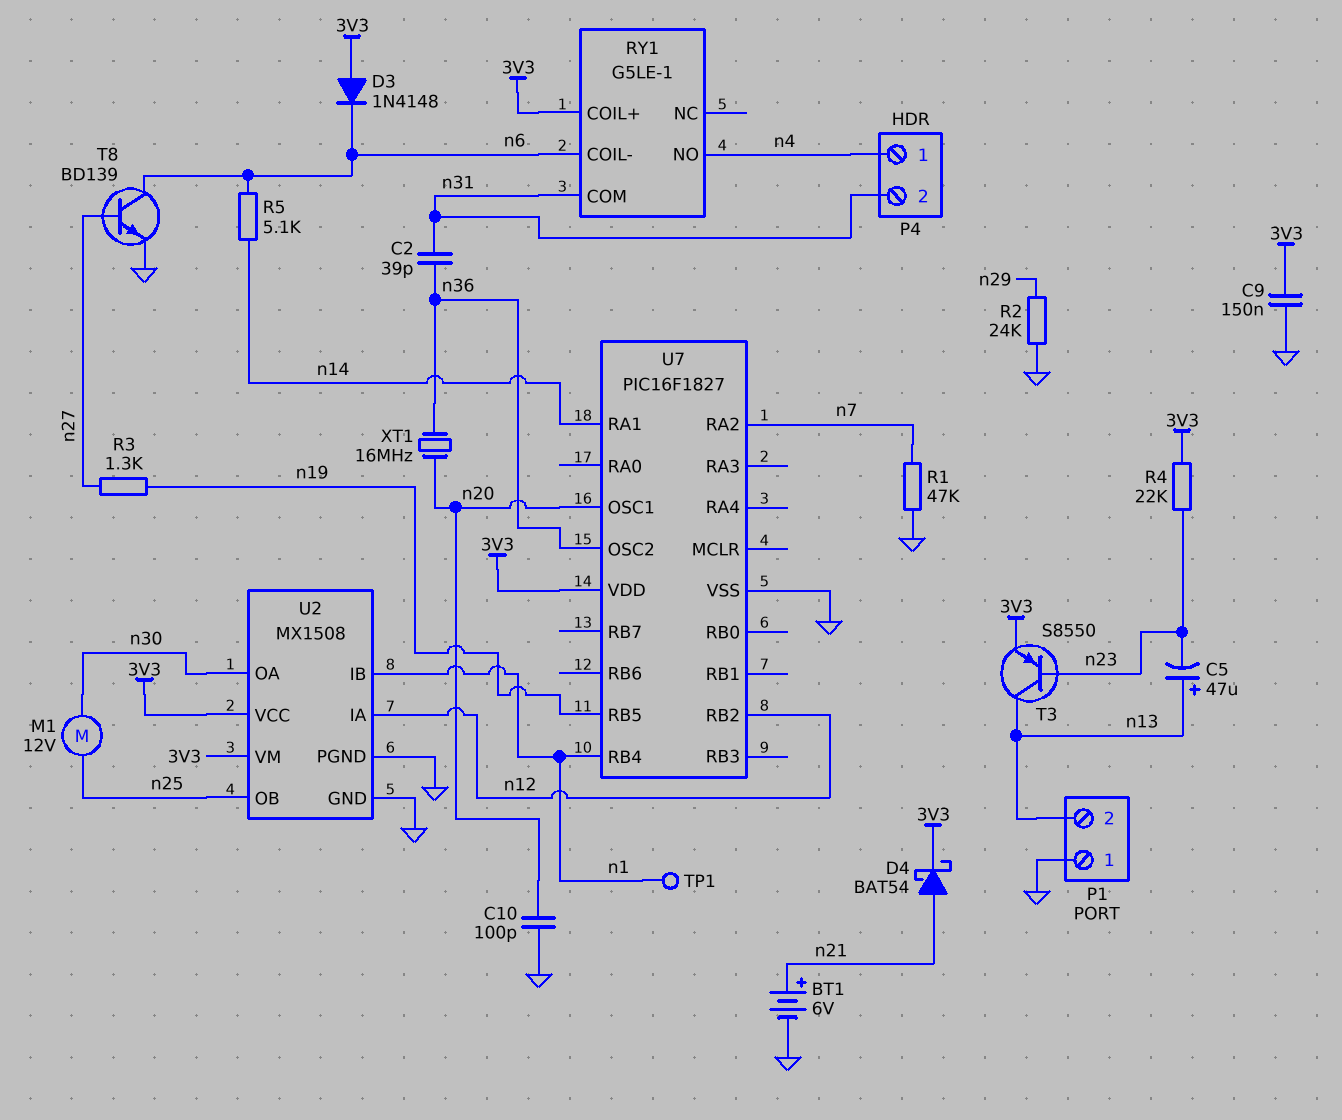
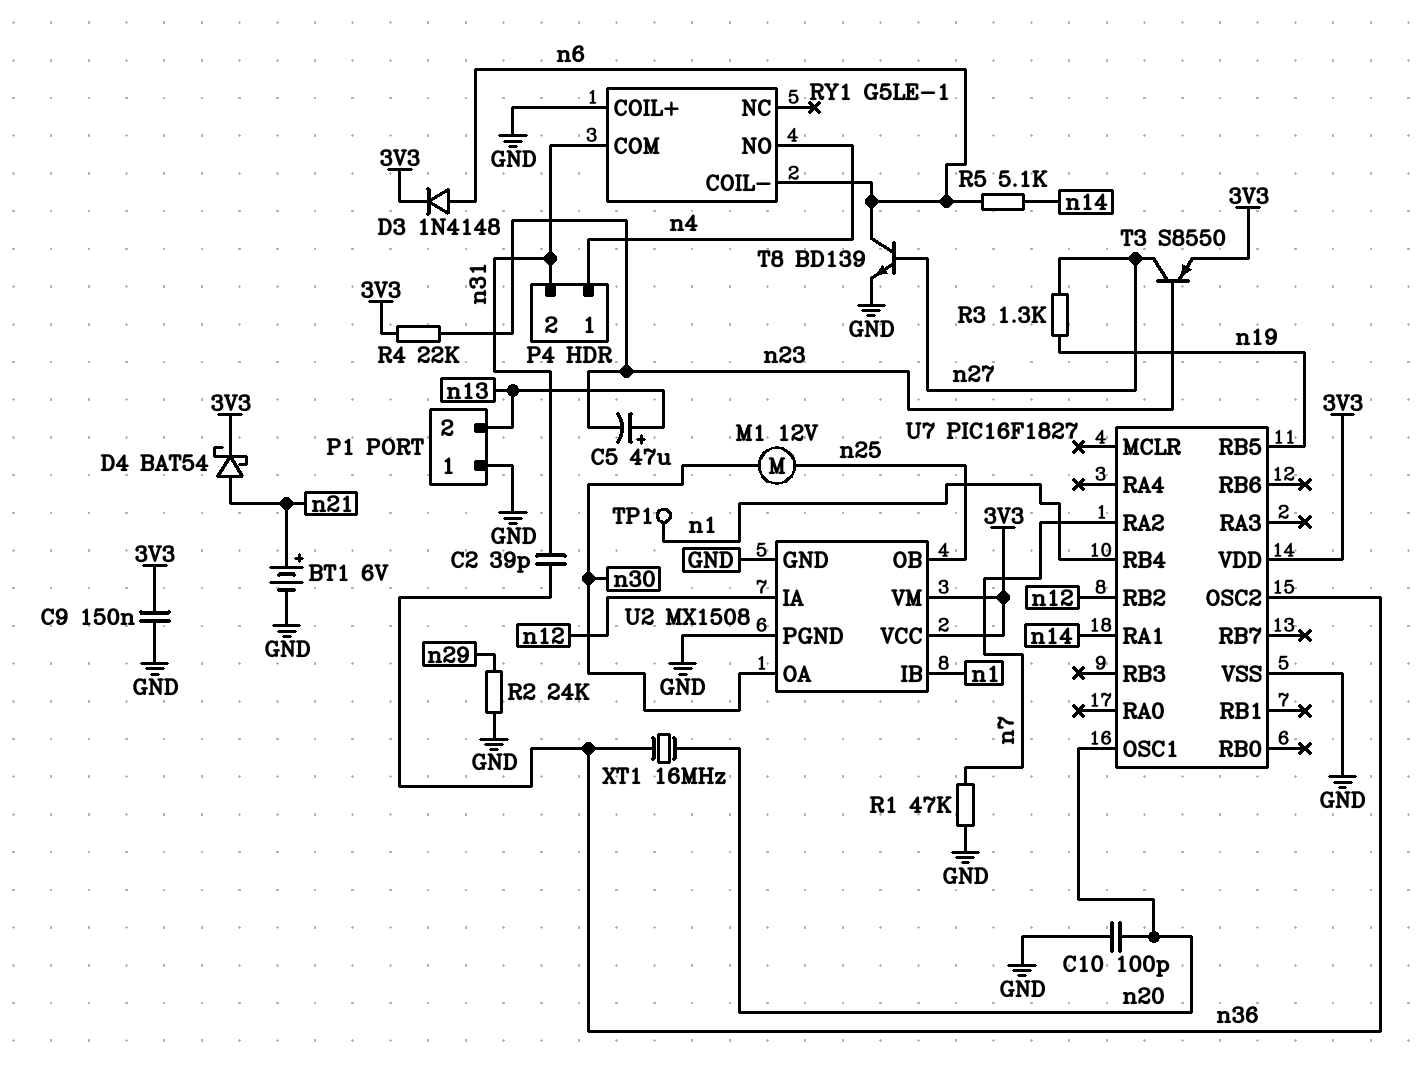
D3: diode 1N4148 (A 3V3, K n6) -> diode 1N4148 (A n6, K 3V3)
RY1 pin COIL+: 3V3 -> GND
T3: PNP S8550 (B n23, C n13, E 3V3) -> PNP S8550 (B n23, C n27, E 3V3)

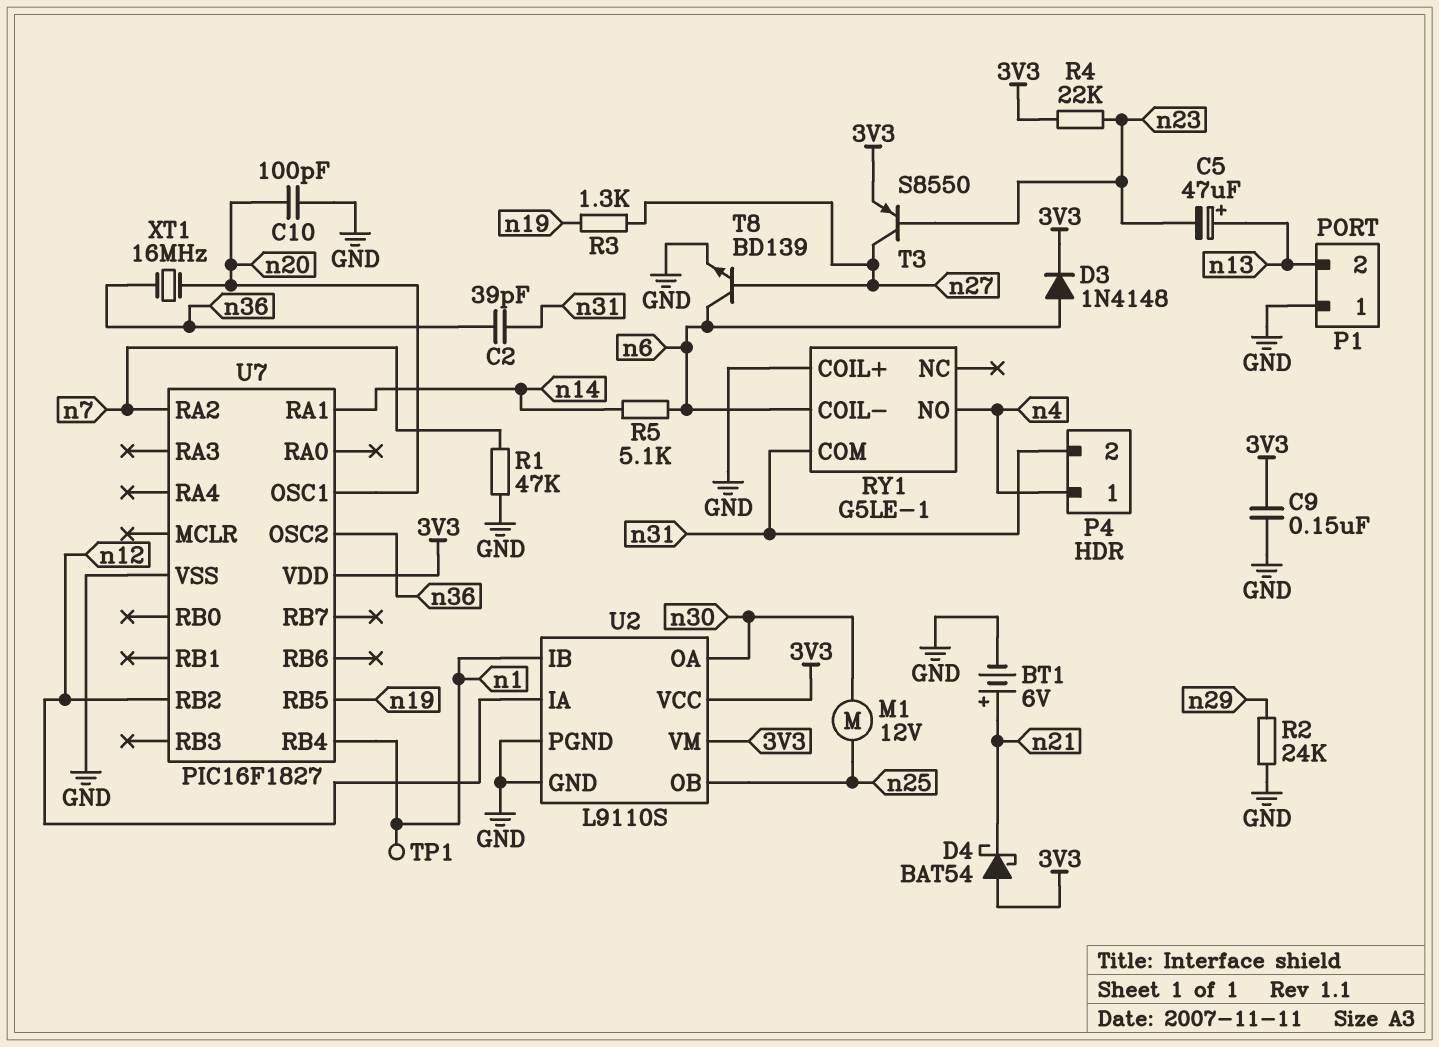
D4: schottky BAT54 (A n21, K 3V3) -> schottky BAT54 (A 3V3, K n21)
U2: MX1508 -> L9110S

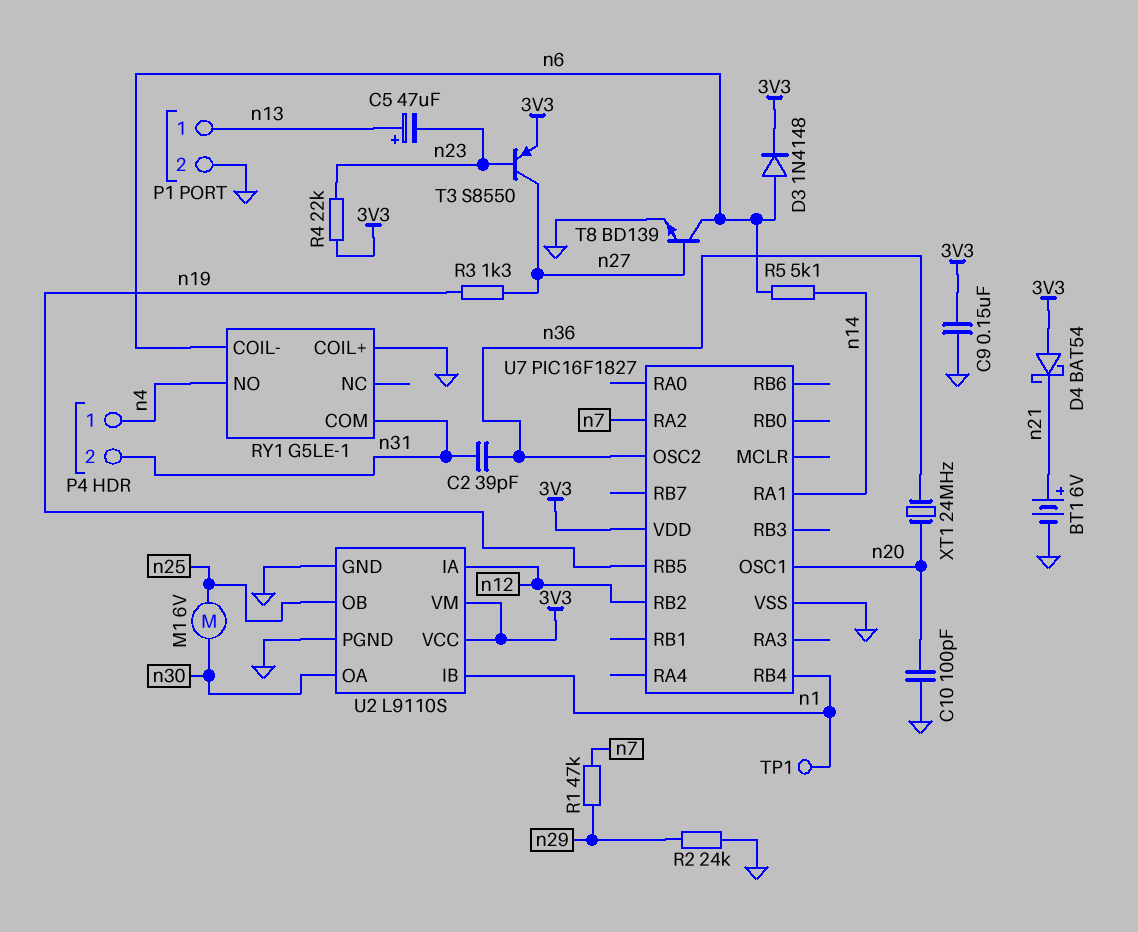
M1: motor 12V (n25, n30) -> motor 6V (n25, n30)
P1 pin 1: GND -> n13
P1 pin 2: n13 -> GND
R1: 47k (GND, n7) -> 47k (n7, n29)
XT1: 16MHz (n20, n36) -> 24MHz (n20, n36)

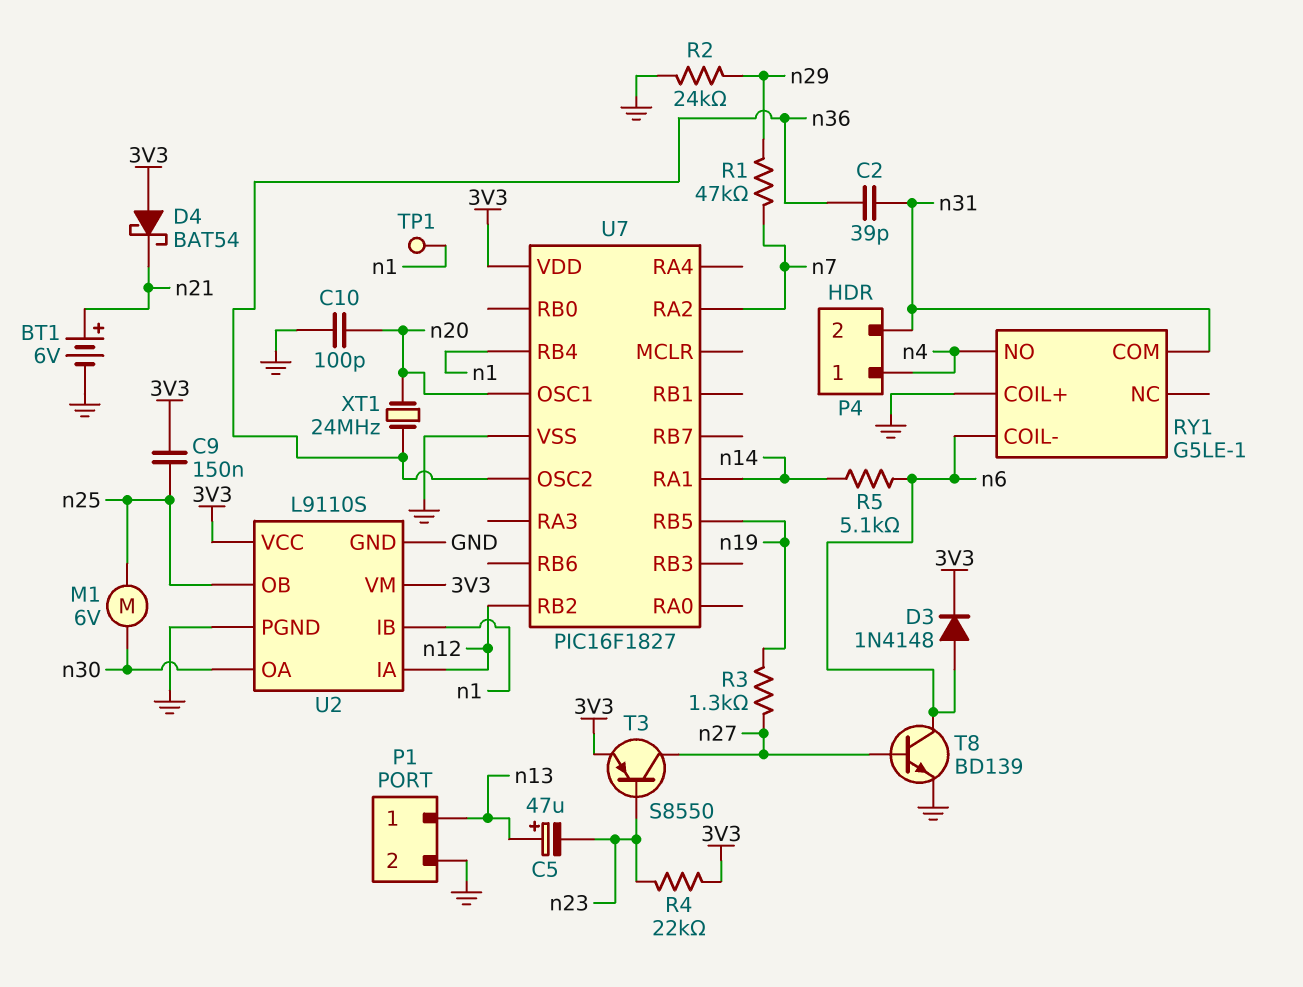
C9: 150nF (3V3, GND) -> 150nF (3V3, n25)

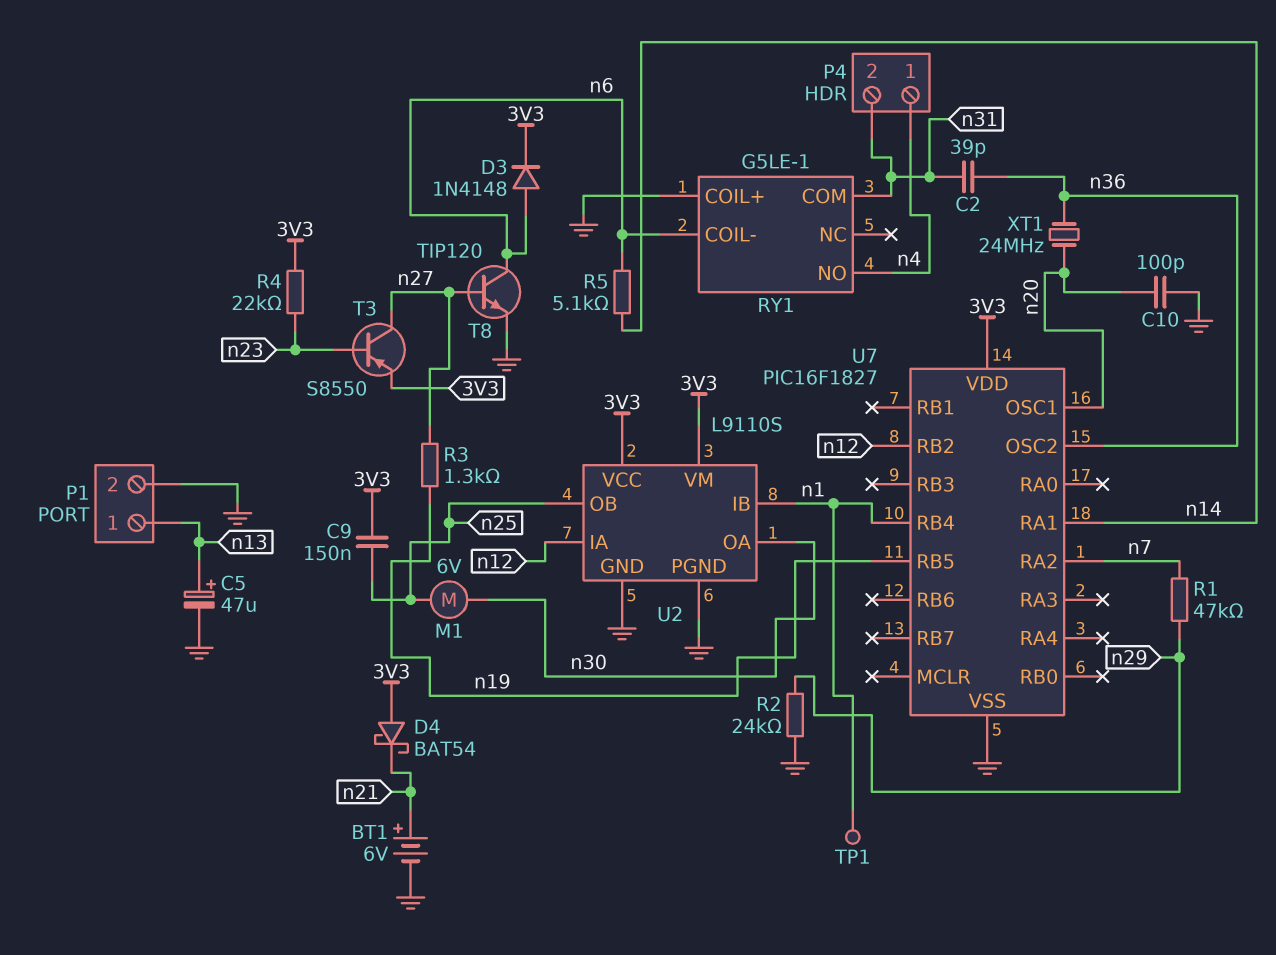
C5: 47uF (plus n13, minus n23) -> 47uF (plus n13, minus GND)
T8: NPN BD139 (B n27, C n6, E GND) -> NPN TIP120 (B n27, C n6, E GND)

